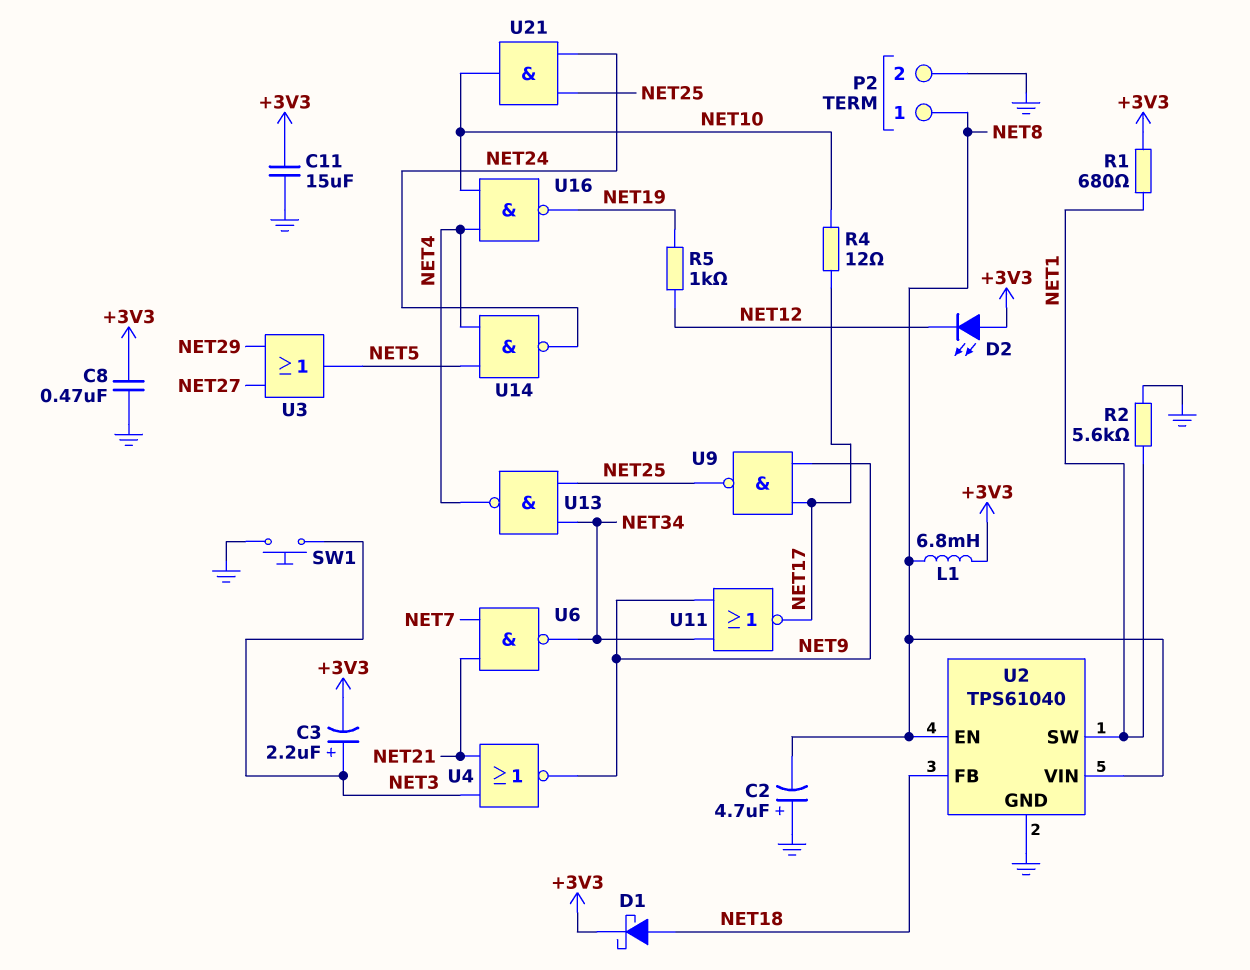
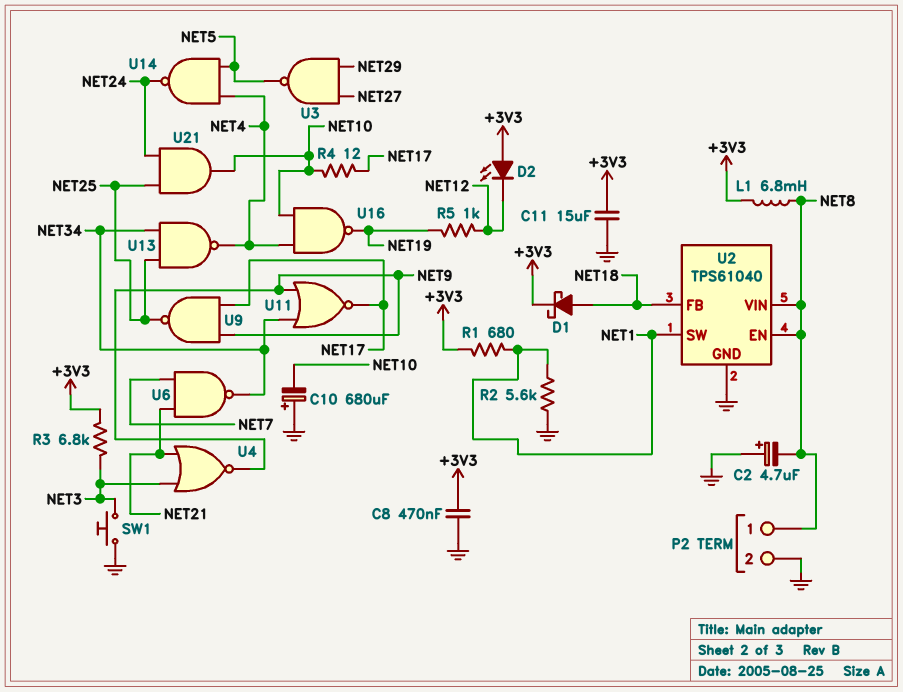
C3: 2.2uF (plus NET3, minus +3V3) -> none
C10: none -> 680uF (plus GND, minus NET10)
R3: none -> 6.8k (+3V3, NET3)
U3: OR (in NET27, in NET29, out NET5) -> NAND (in NET27, in NET29, out NET5)

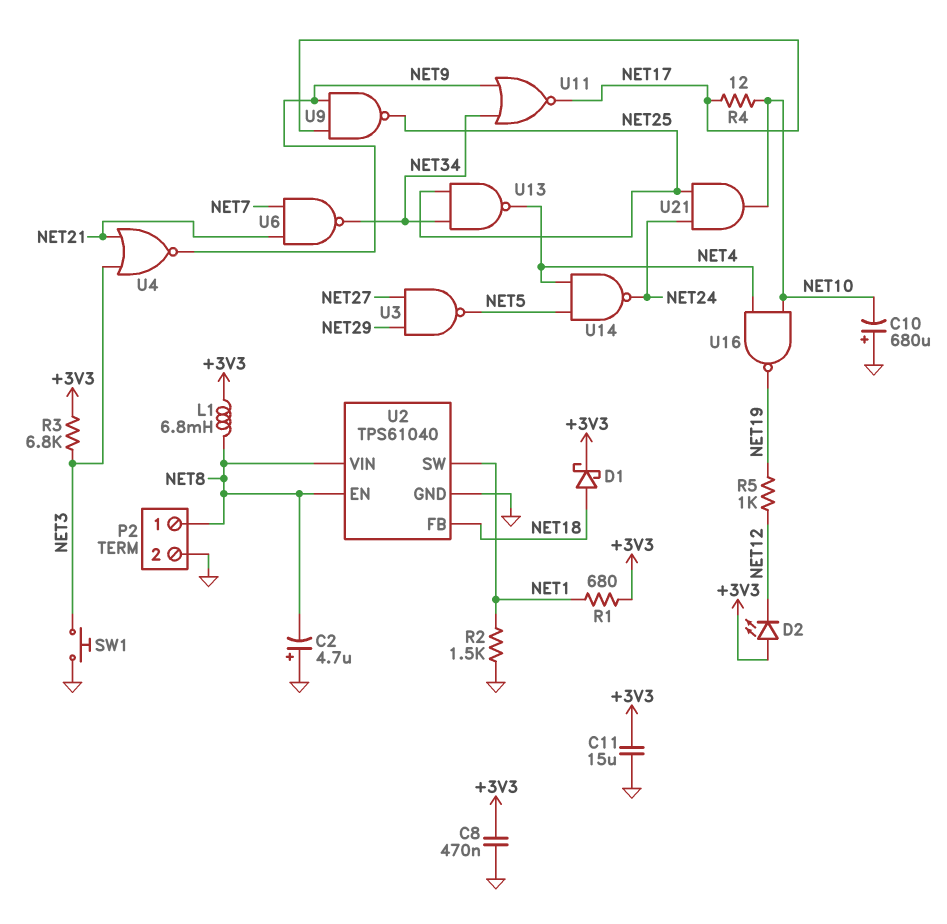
R2: 5.6k (GND, NET1) -> 1.5k (GND, NET1)

